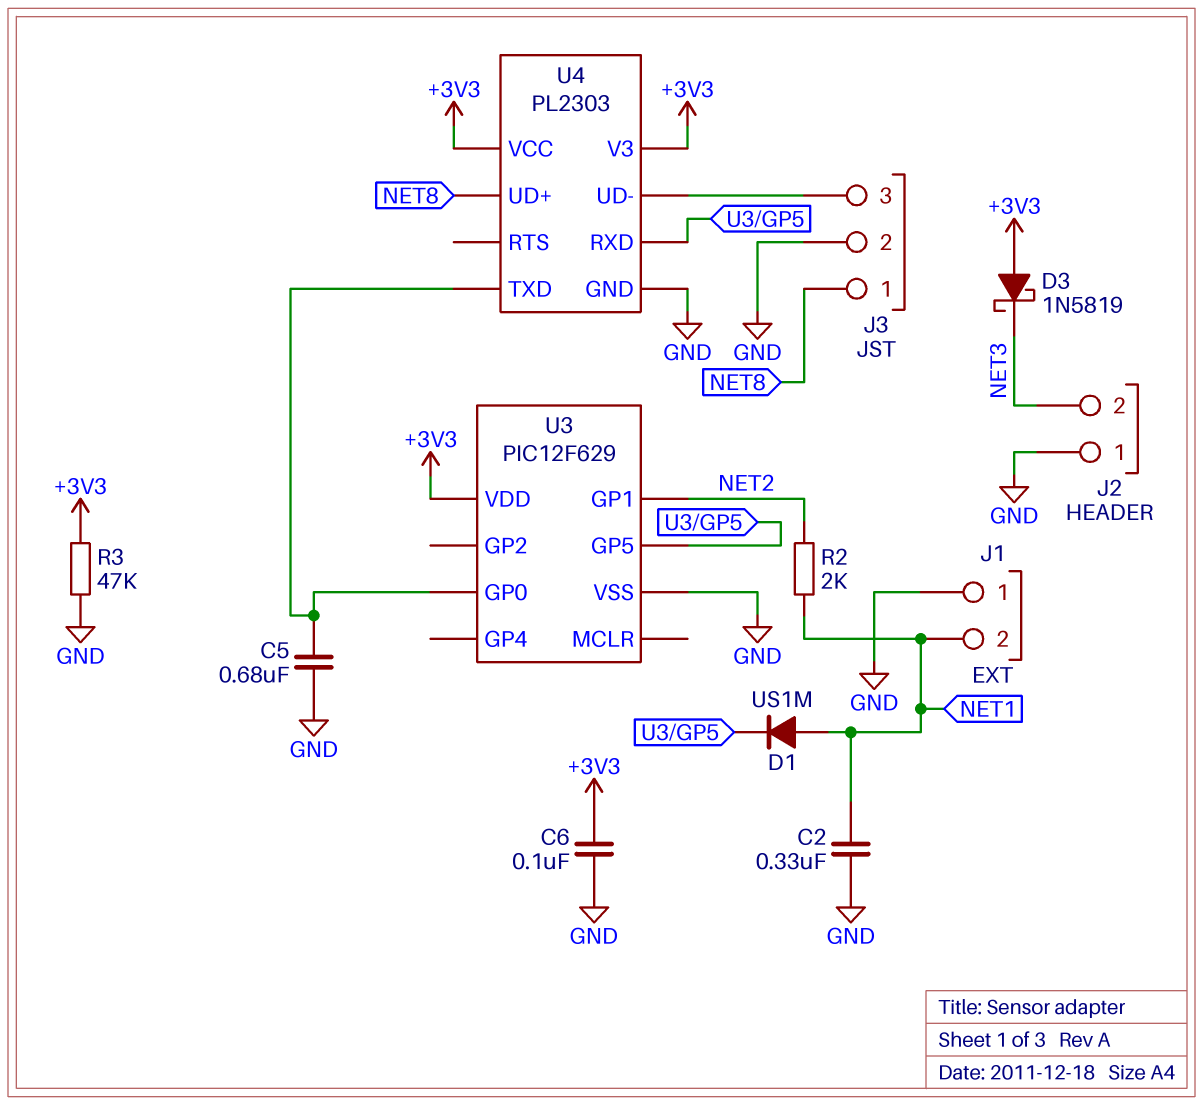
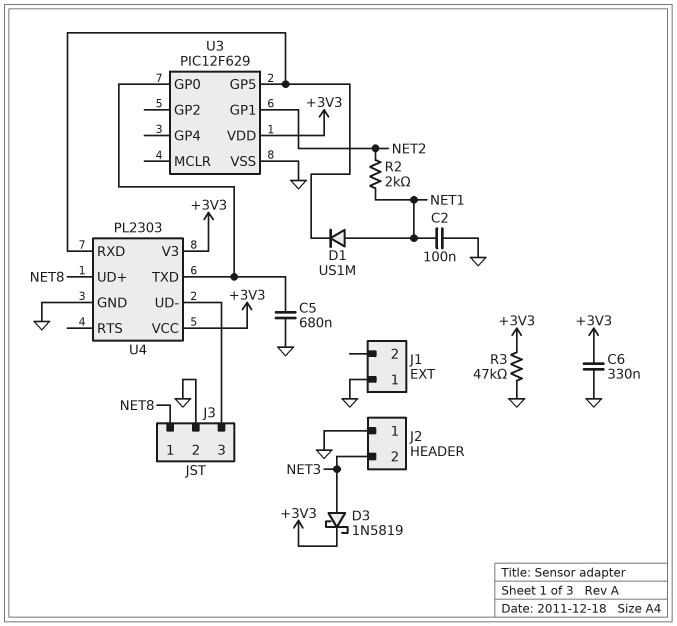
C2: 330nF (GND, NET1) -> 100nF (GND, NET1)
C6: 100nF (+3V3, GND) -> 330nF (+3V3, GND)
D3: schottky 1N5819 (A +3V3, K NET3) -> schottky 1N5819 (A NET3, K +3V3)
J1 pin 2: NET1 -> none

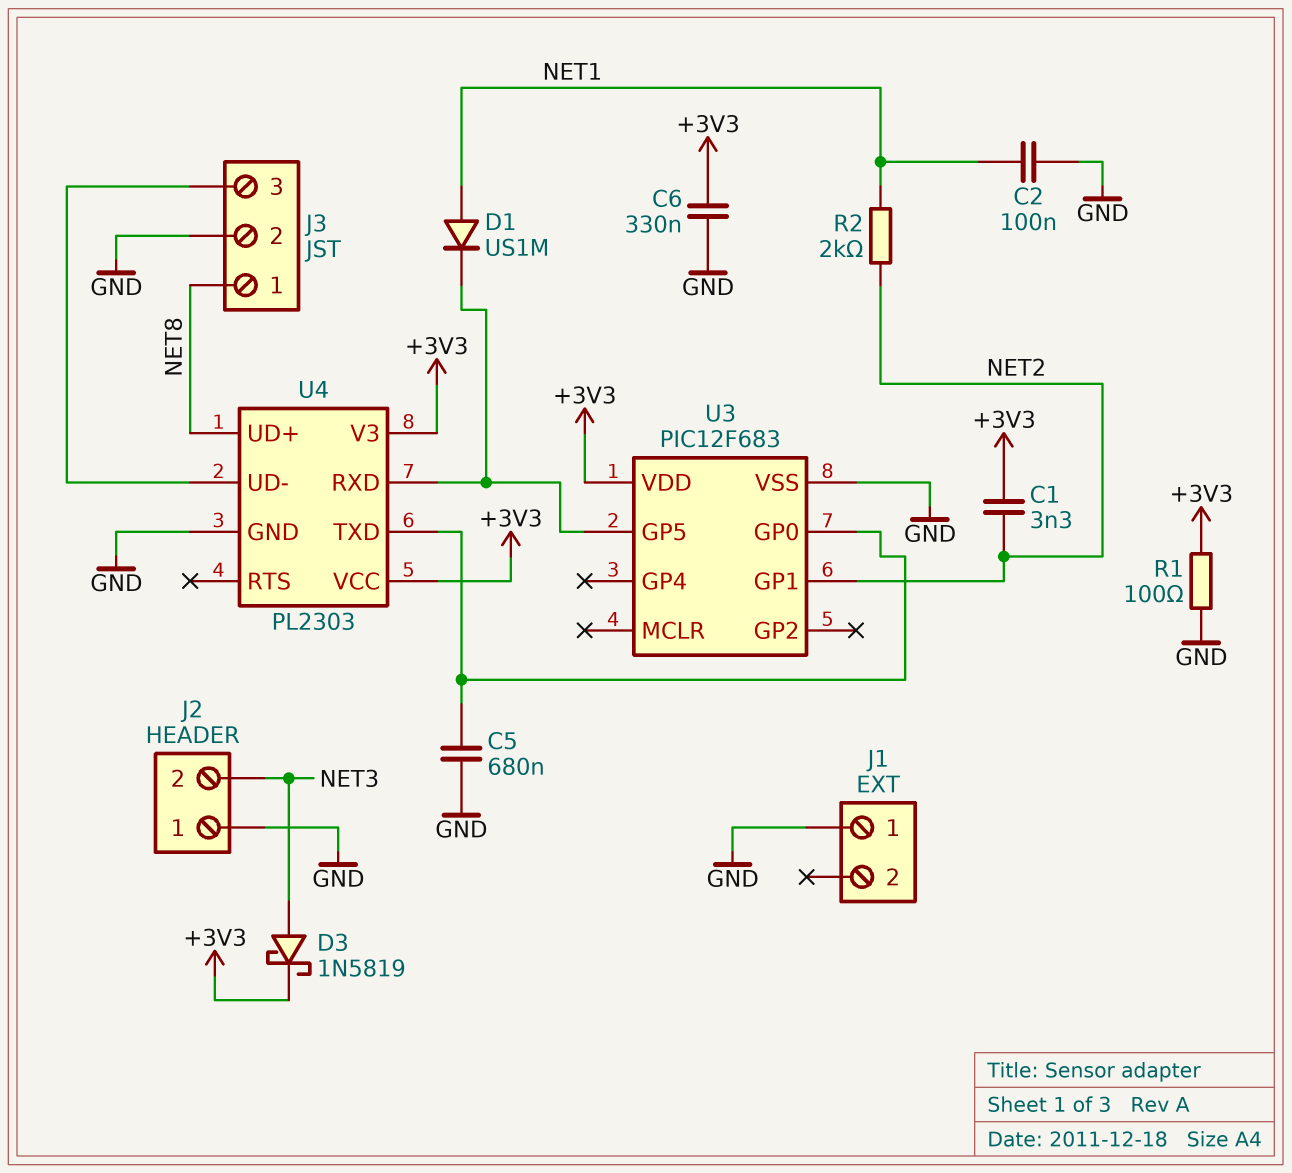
C1: none -> 3.3nF (+3V3, NET2)
R1: none -> 100 (+3V3, GND)
R3: 47k (+3V3, GND) -> none
U3: PIC12F629 -> PIC12F683

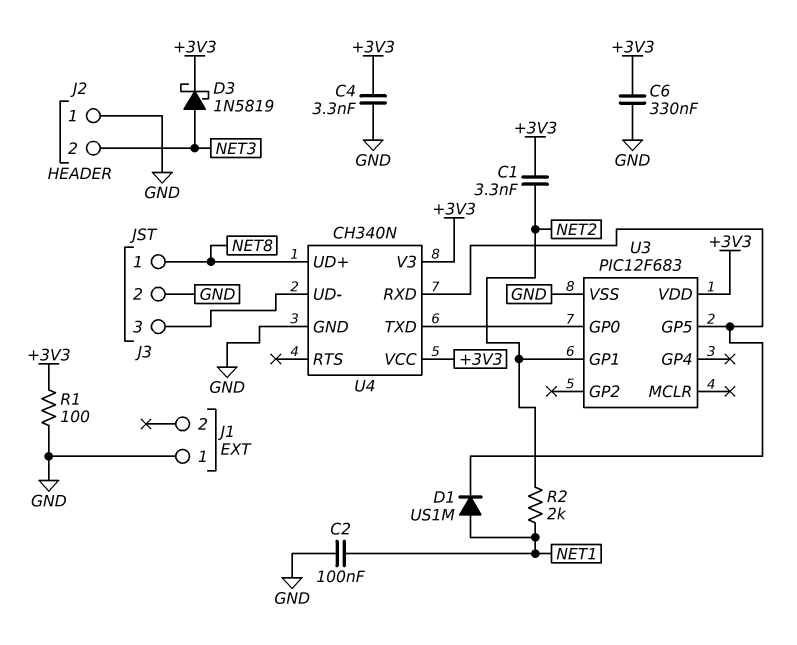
C4: none -> 3.3nF (+3V3, GND)
C5: 680nF (GND, U3/GP0) -> none
U4: PL2303 -> CH340N

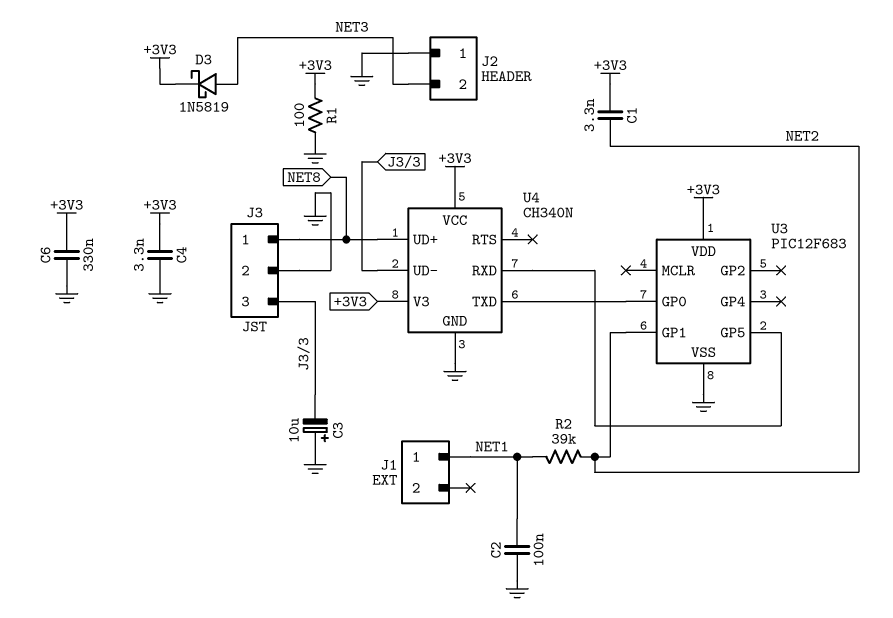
C3: none -> 10uF (plus GND, minus J3/3)
D1: diode US1M (A NET1, K U3/GP5) -> none
J1 pin 1: GND -> NET1
R2: 2k (NET1, NET2) -> 39k (NET1, NET2)

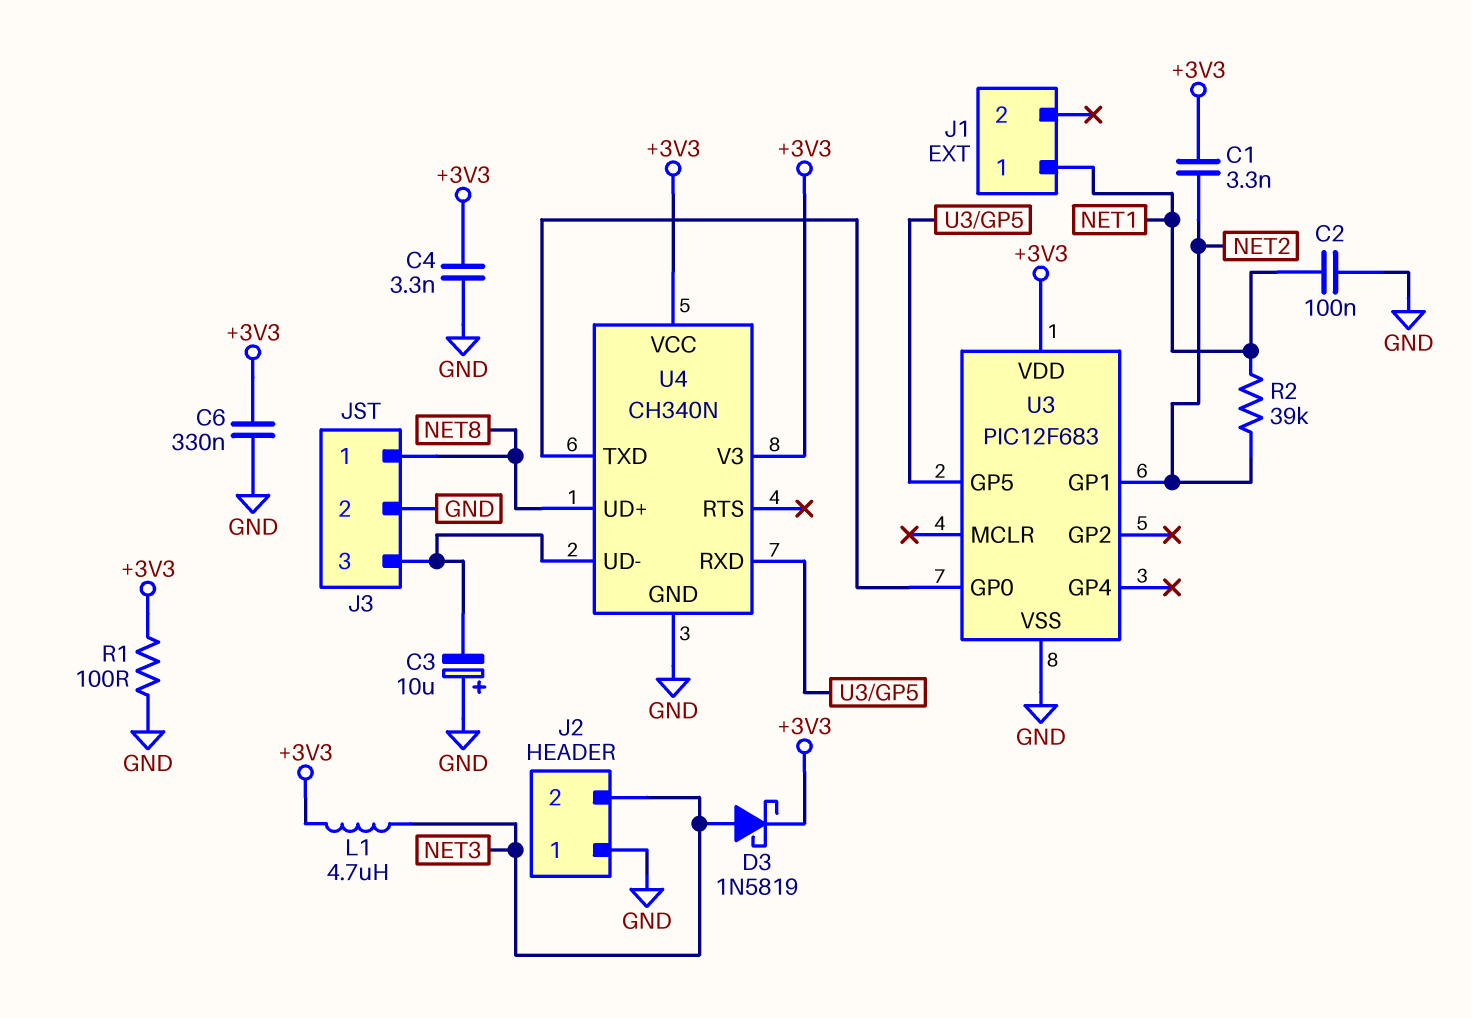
L1: none -> 4.7uH (+3V3, NET3)

